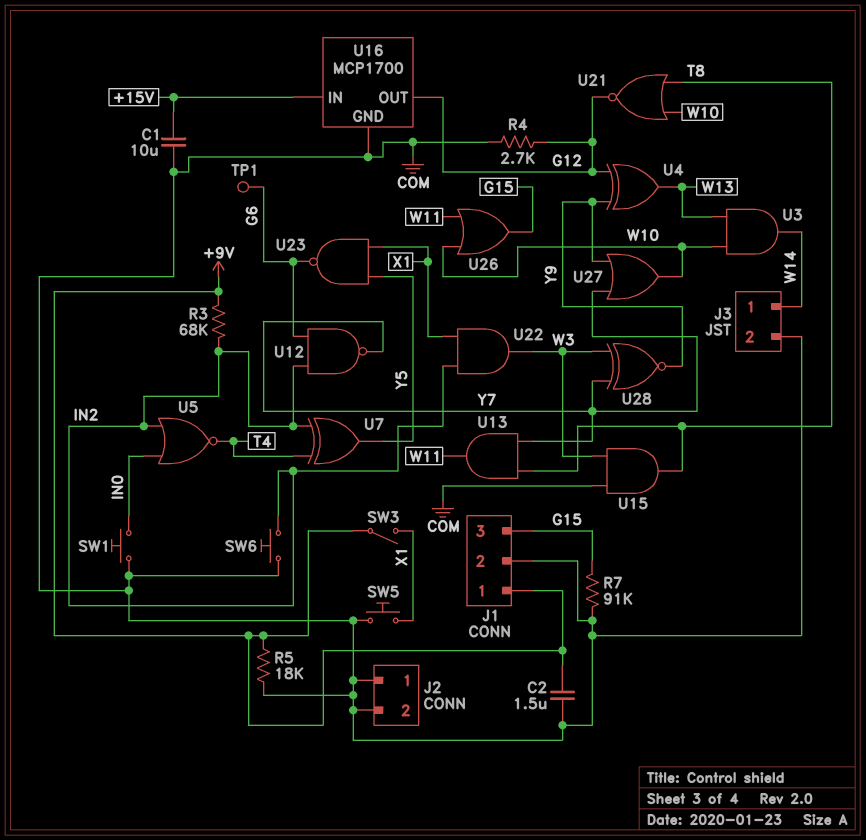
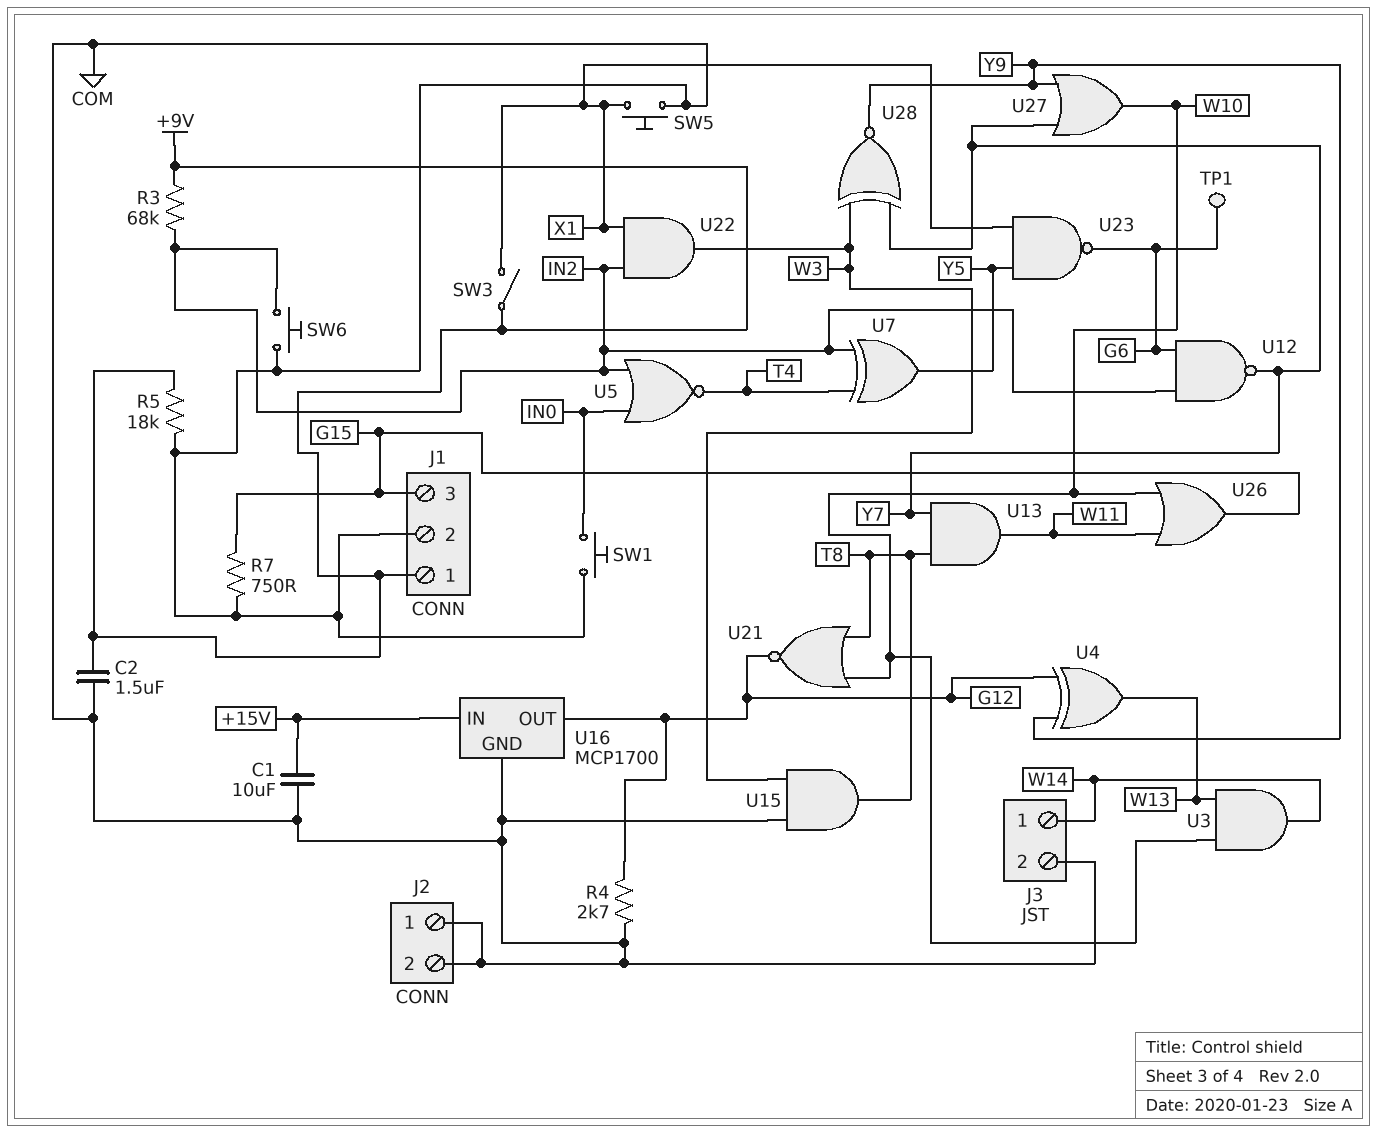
R7: 91k (COM, G15) -> 750 (COM, G15)

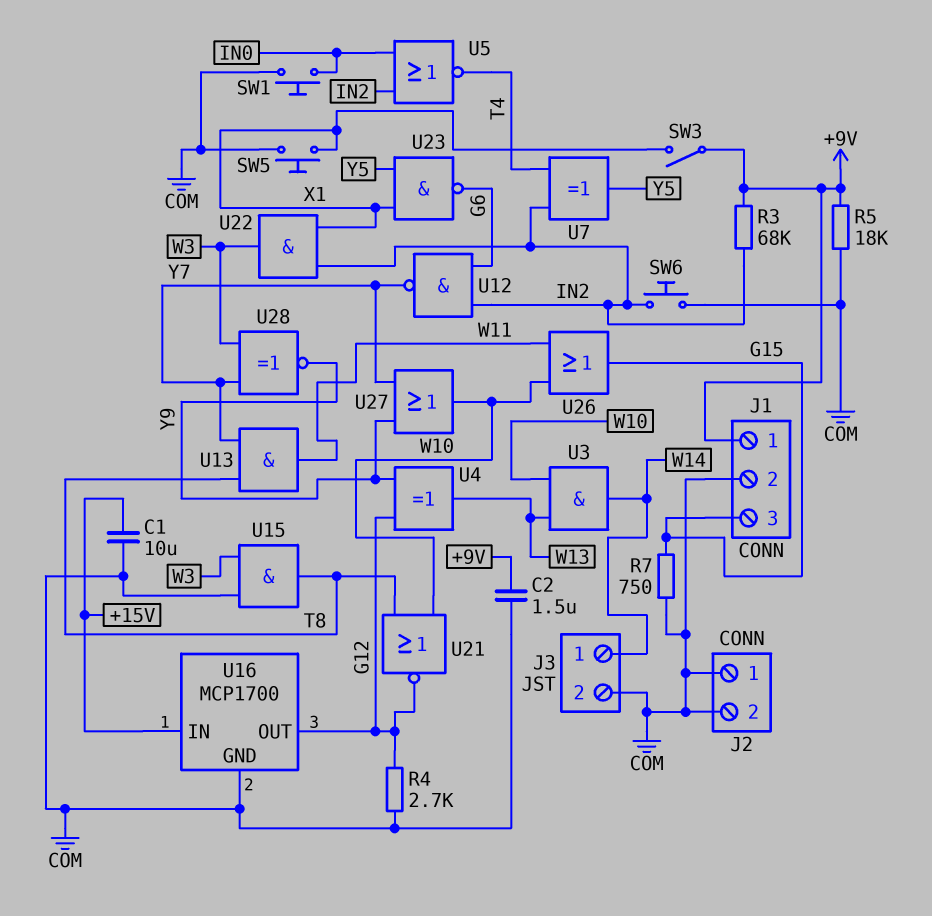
TP1: test point (G6) -> none

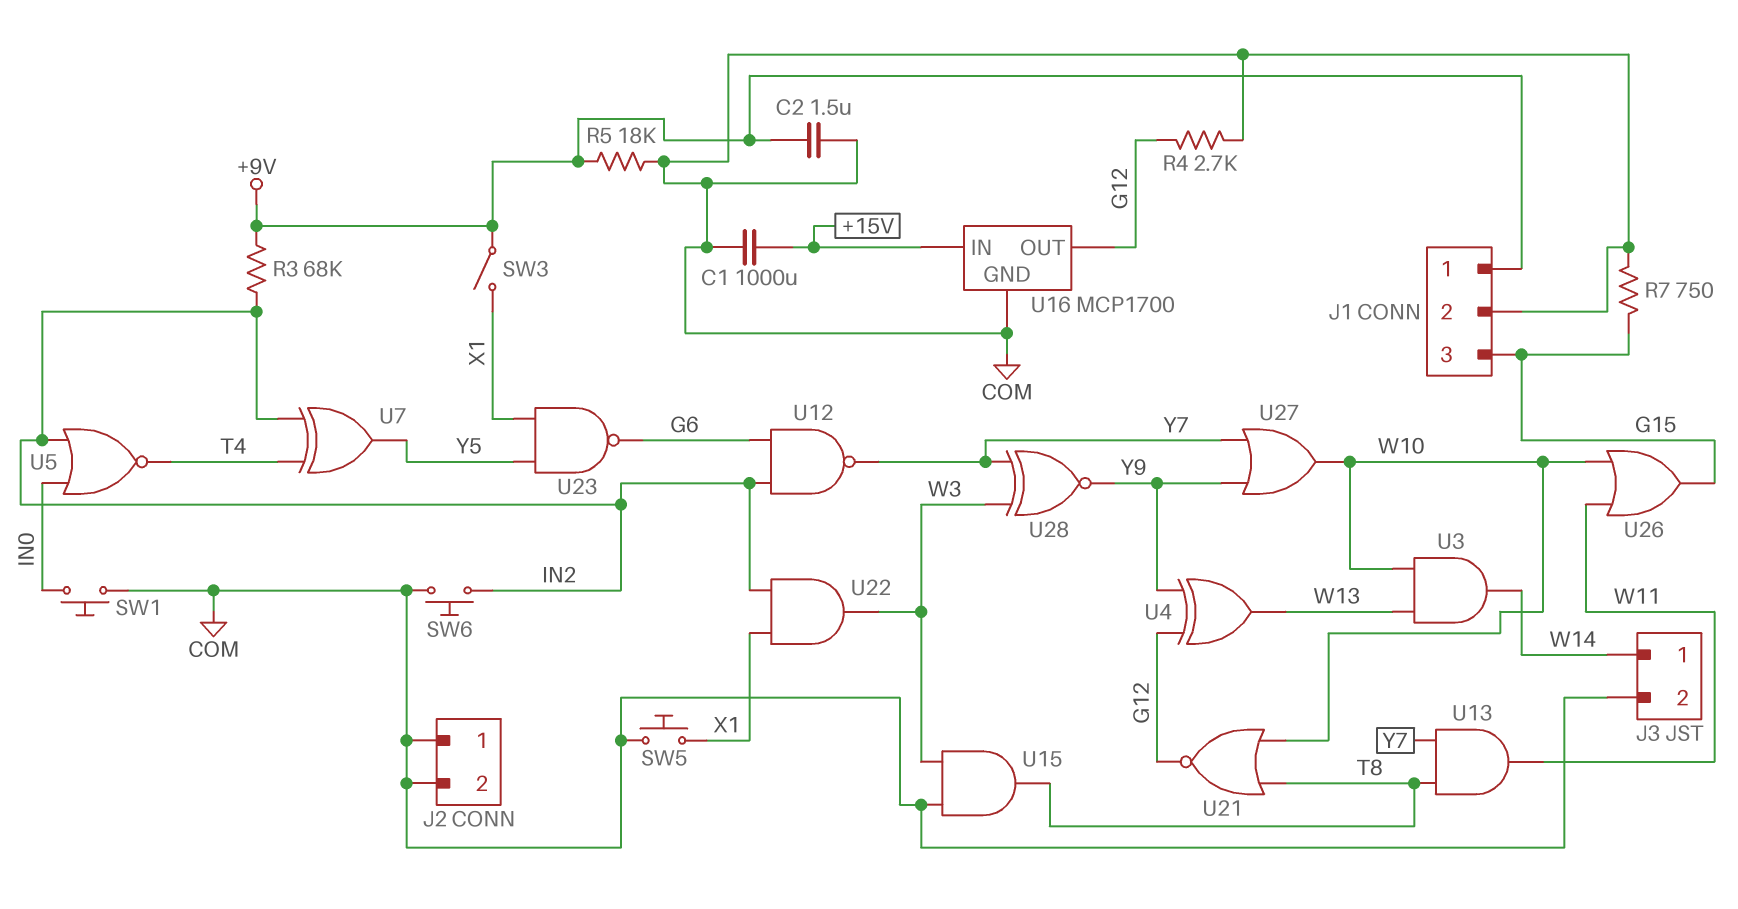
C1: 10uF (+15V, COM) -> 1000uF (+15V, COM)

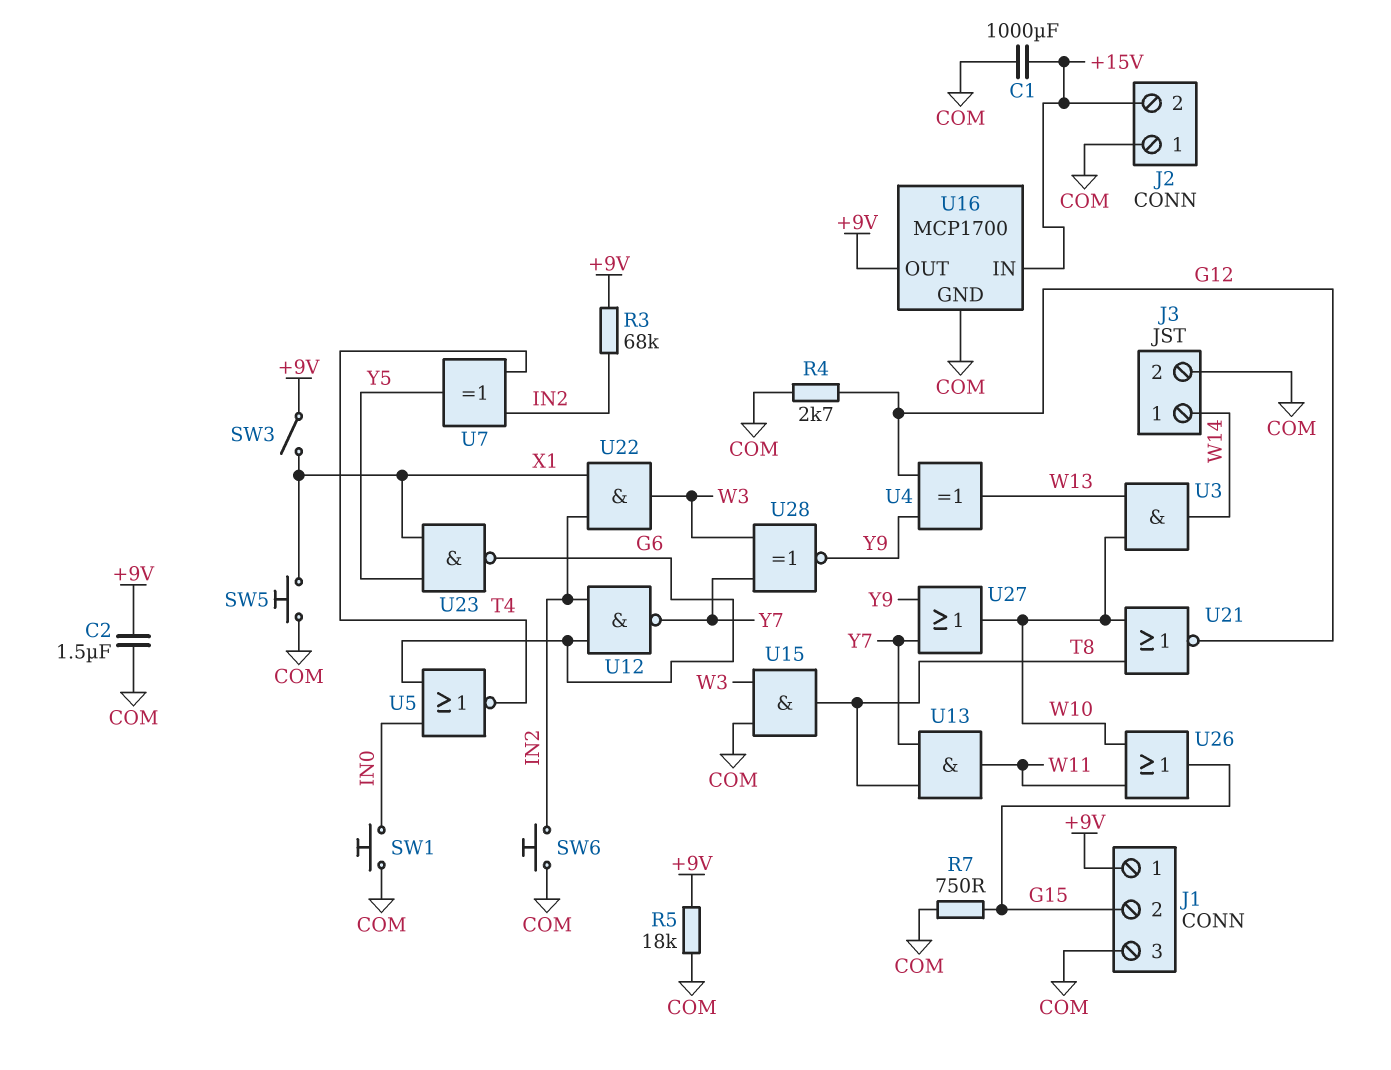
J1 pin 2: COM -> G15
J1 pin 3: G15 -> COM
J2 pin 2: COM -> +15V
U5: NOR (in IN0, in IN2, out T4) -> NOR (in G6, in IN0, out T4)
U16 pin OUT: G12 -> +9V

